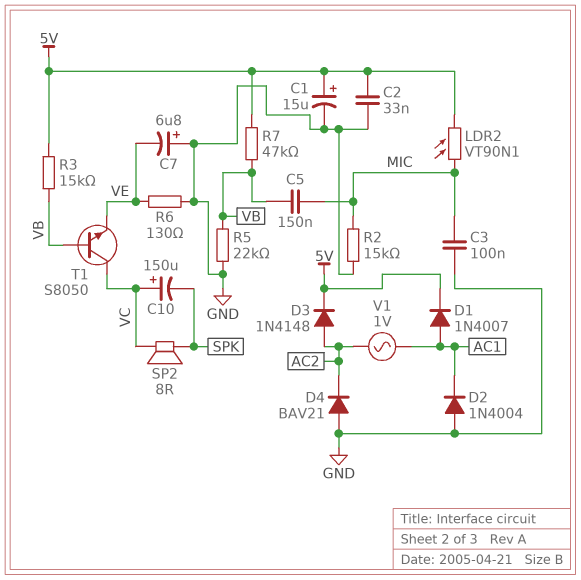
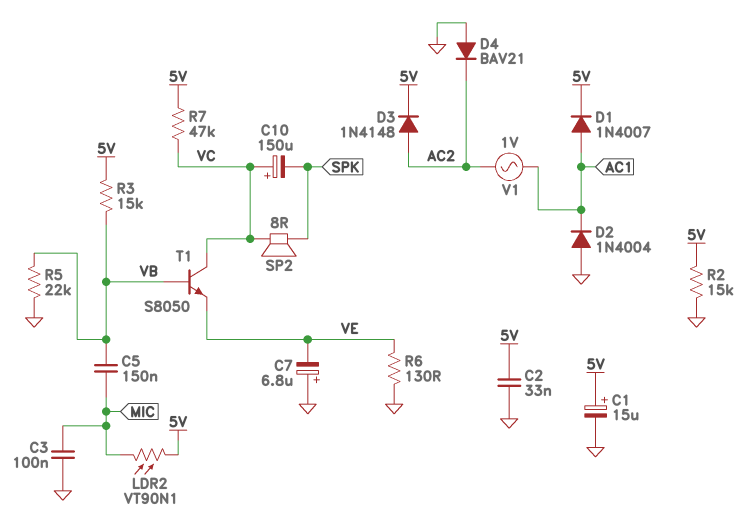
R2: 15k (GND, MIC) -> 15k (5V, GND)
R7: 47k (5V, VB) -> 47k (5V, VC)

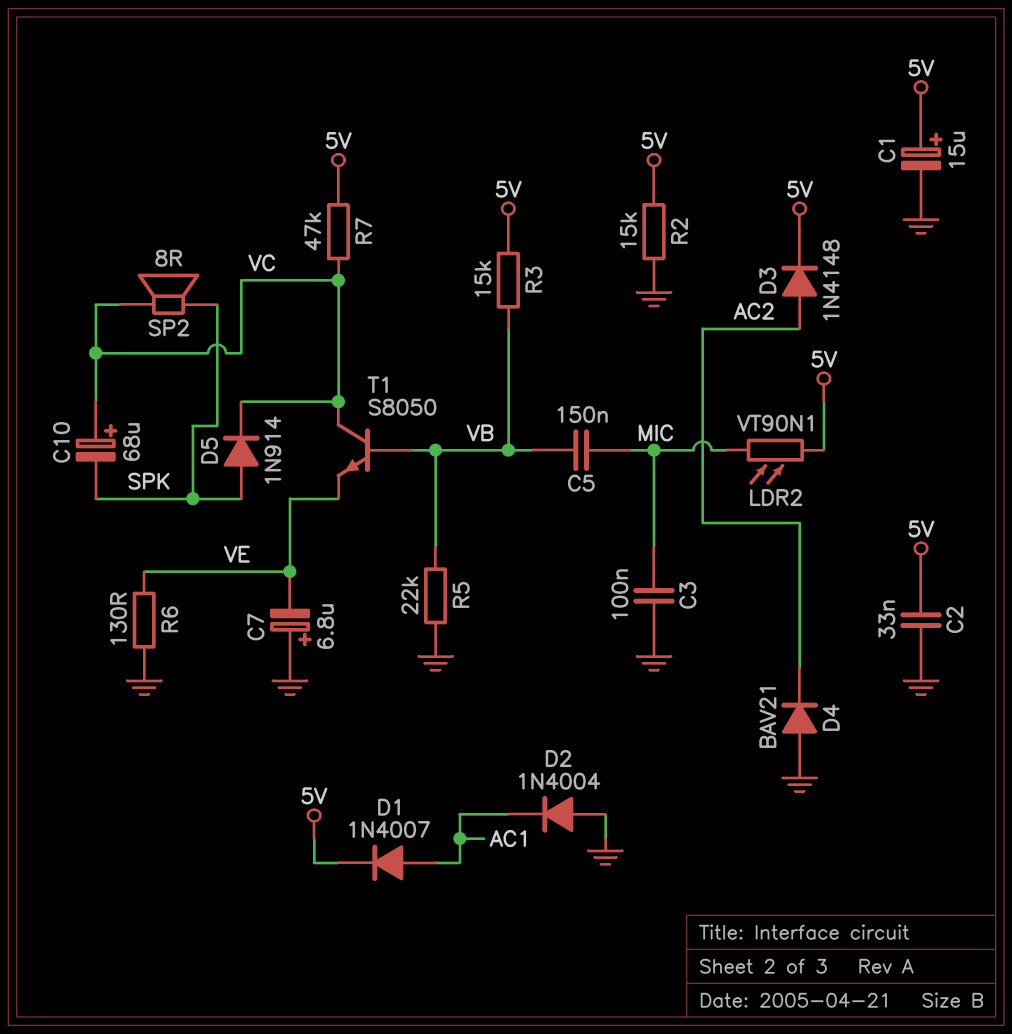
C10: 150uF (plus VC, minus SPK) -> 68uF (plus VC, minus SPK)
D5: none -> diode 1N914 (A SPK, K VC)
V1: AC 1V (AC1, AC2) -> none

